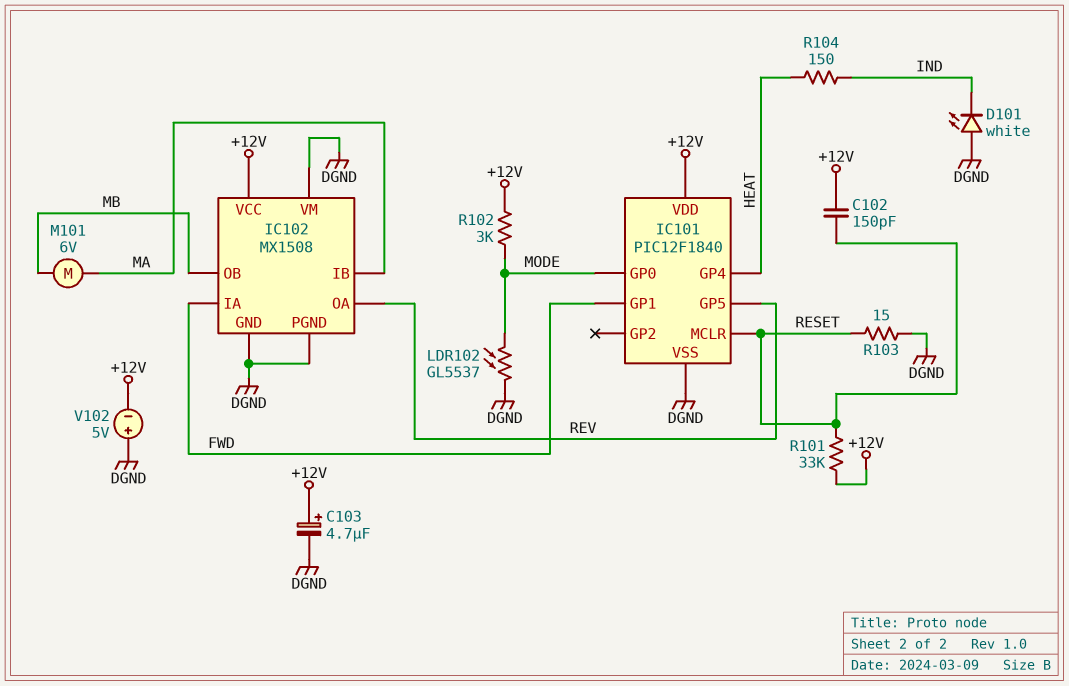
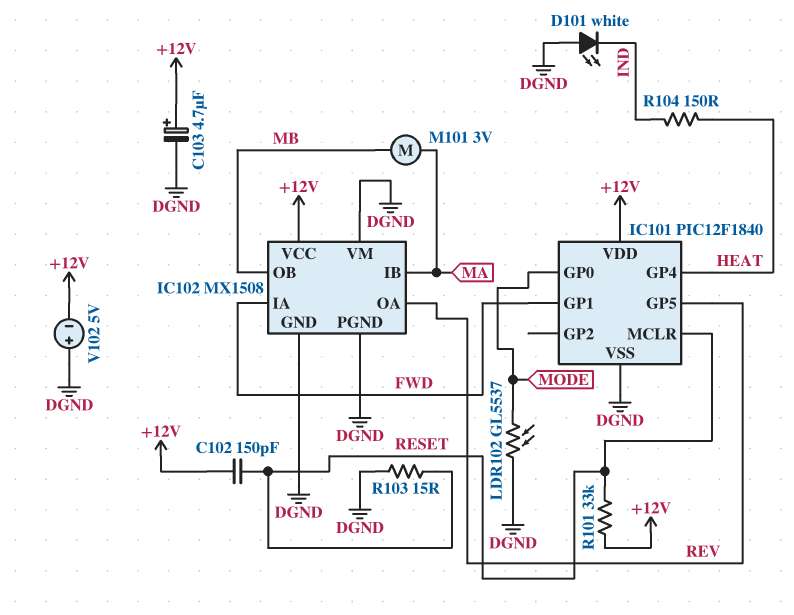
M101: motor 6V (MA, MB) -> motor 3V (MA, MB)
R102: 3k (+12V, MODE) -> none

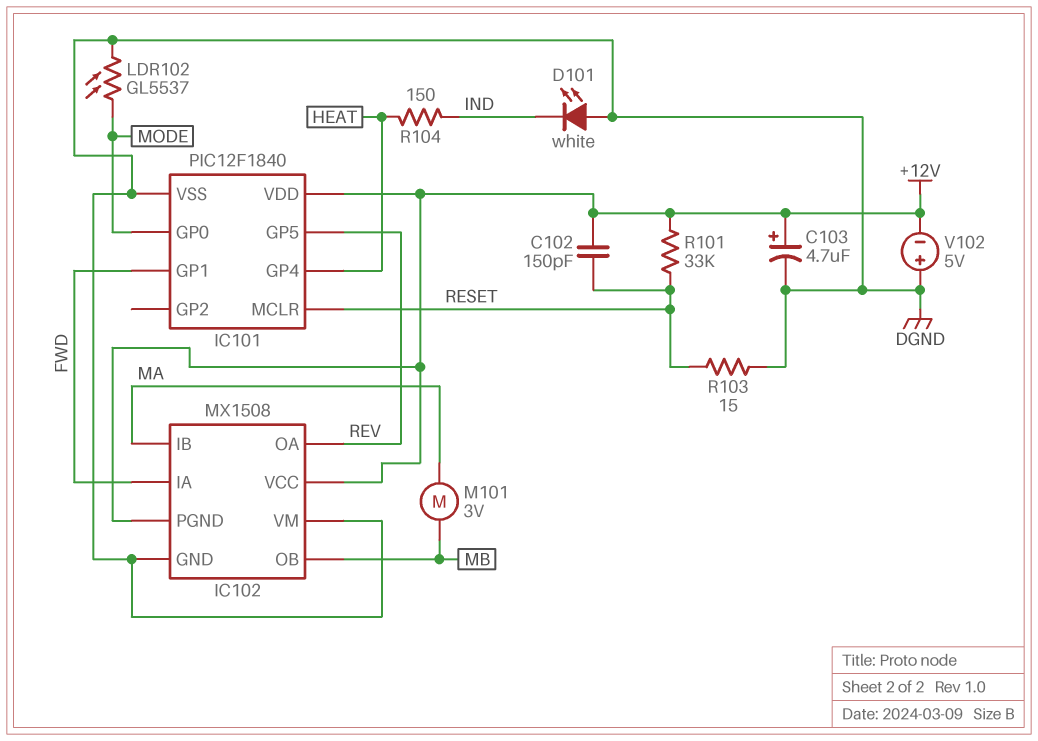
IC102 pin PGND: DGND -> +12V

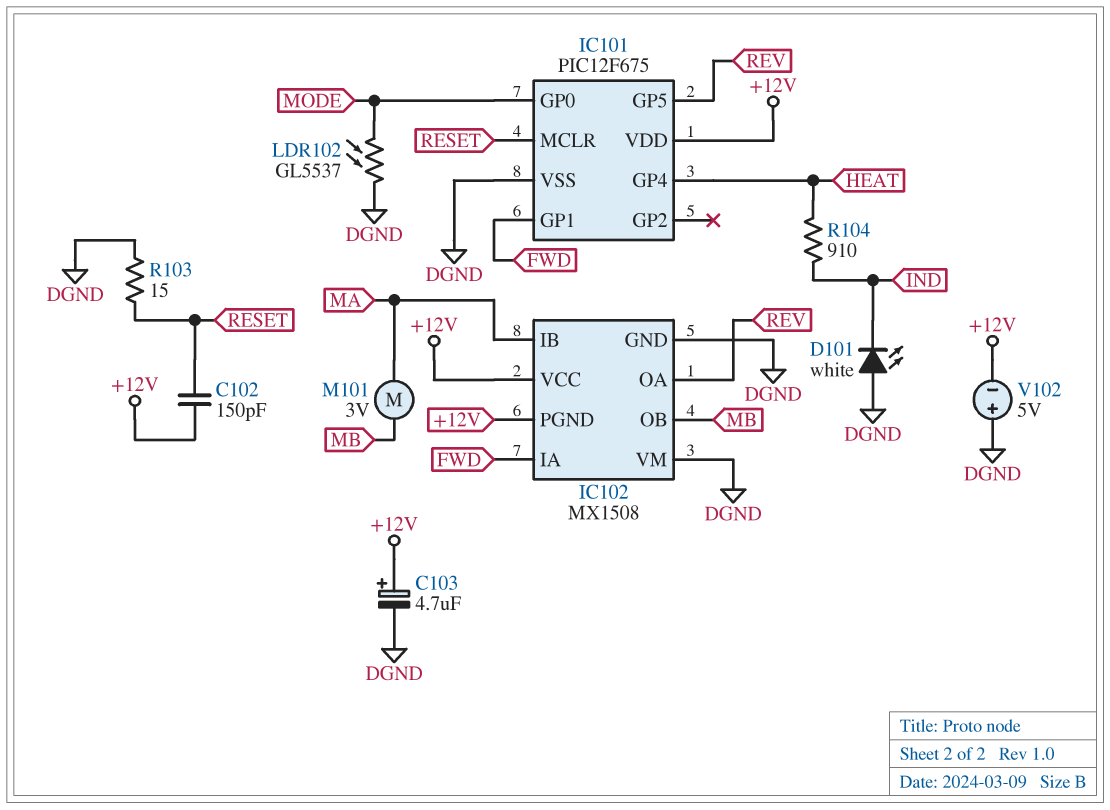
IC101: PIC12F1840 -> PIC12F675
R101: 33k (+12V, RESET) -> none
R104: 150 (HEAT, IND) -> 910 (HEAT, IND)

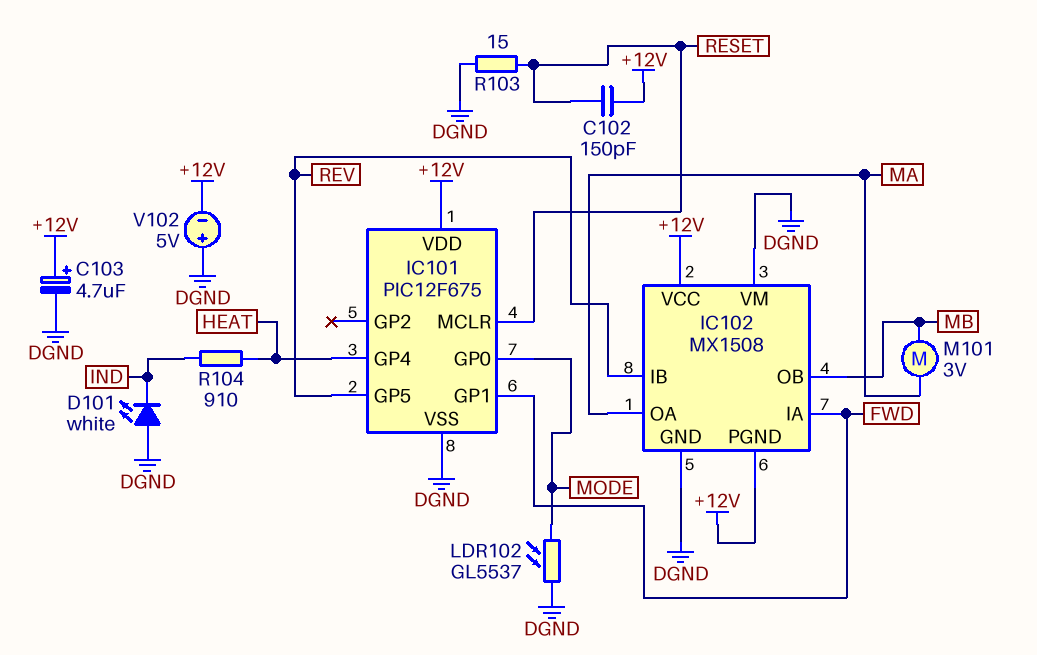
IC102 pin IB: MA -> REV
IC102 pin OA: REV -> MA

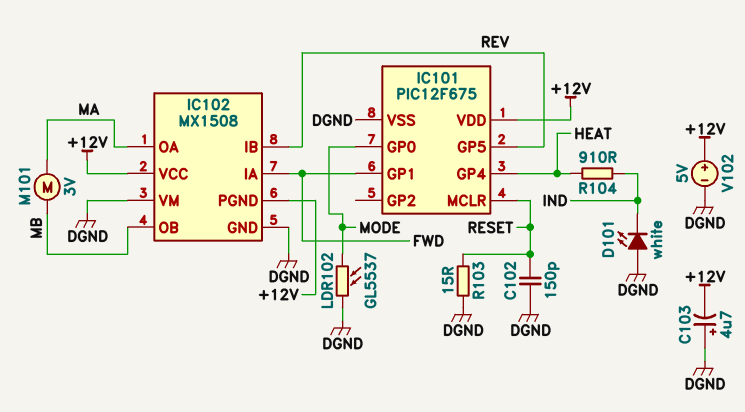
C102: 150pF (+12V, RESET) -> 150pF (DGND, RESET)
C103: 4.7uF (plus +12V, minus DGND) -> 4.7uF (plus DGND, minus +12V)
V102: 5V (plus DGND, minus +12V) -> 5V (plus +12V, minus DGND)

